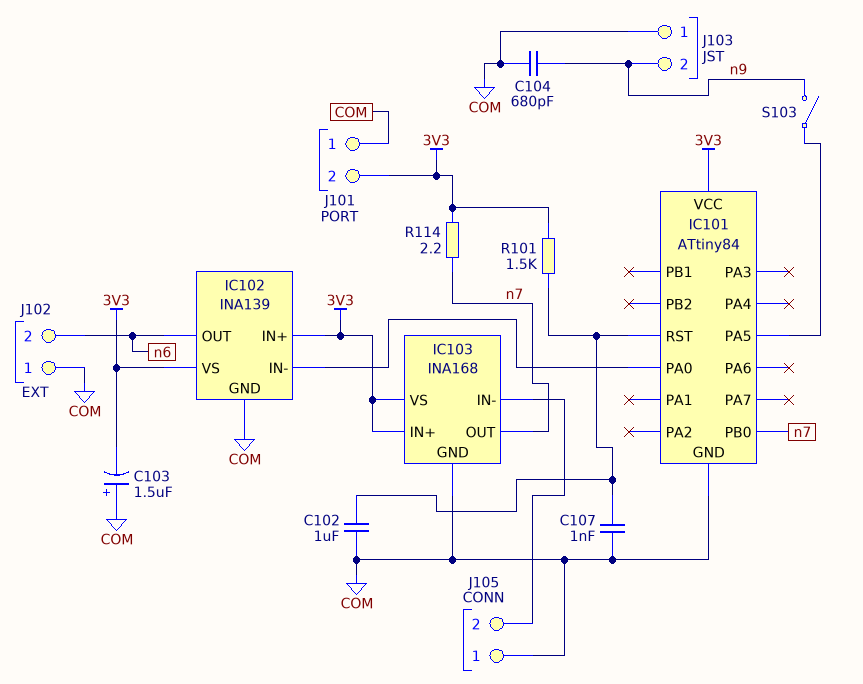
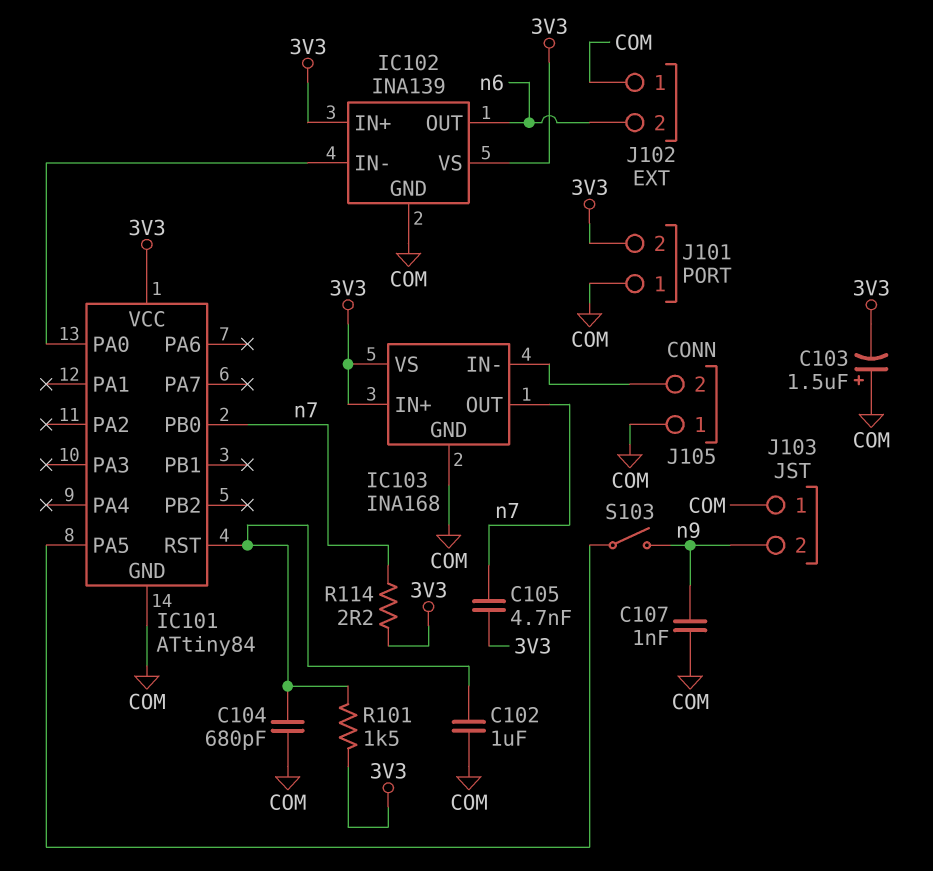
C104: 680pF (COM, n9) -> 680pF (COM, IC101/RST)
C105: none -> 4.7nF (3V3, n7)
C107: 1nF (COM, IC101/RST) -> 1nF (COM, n9)

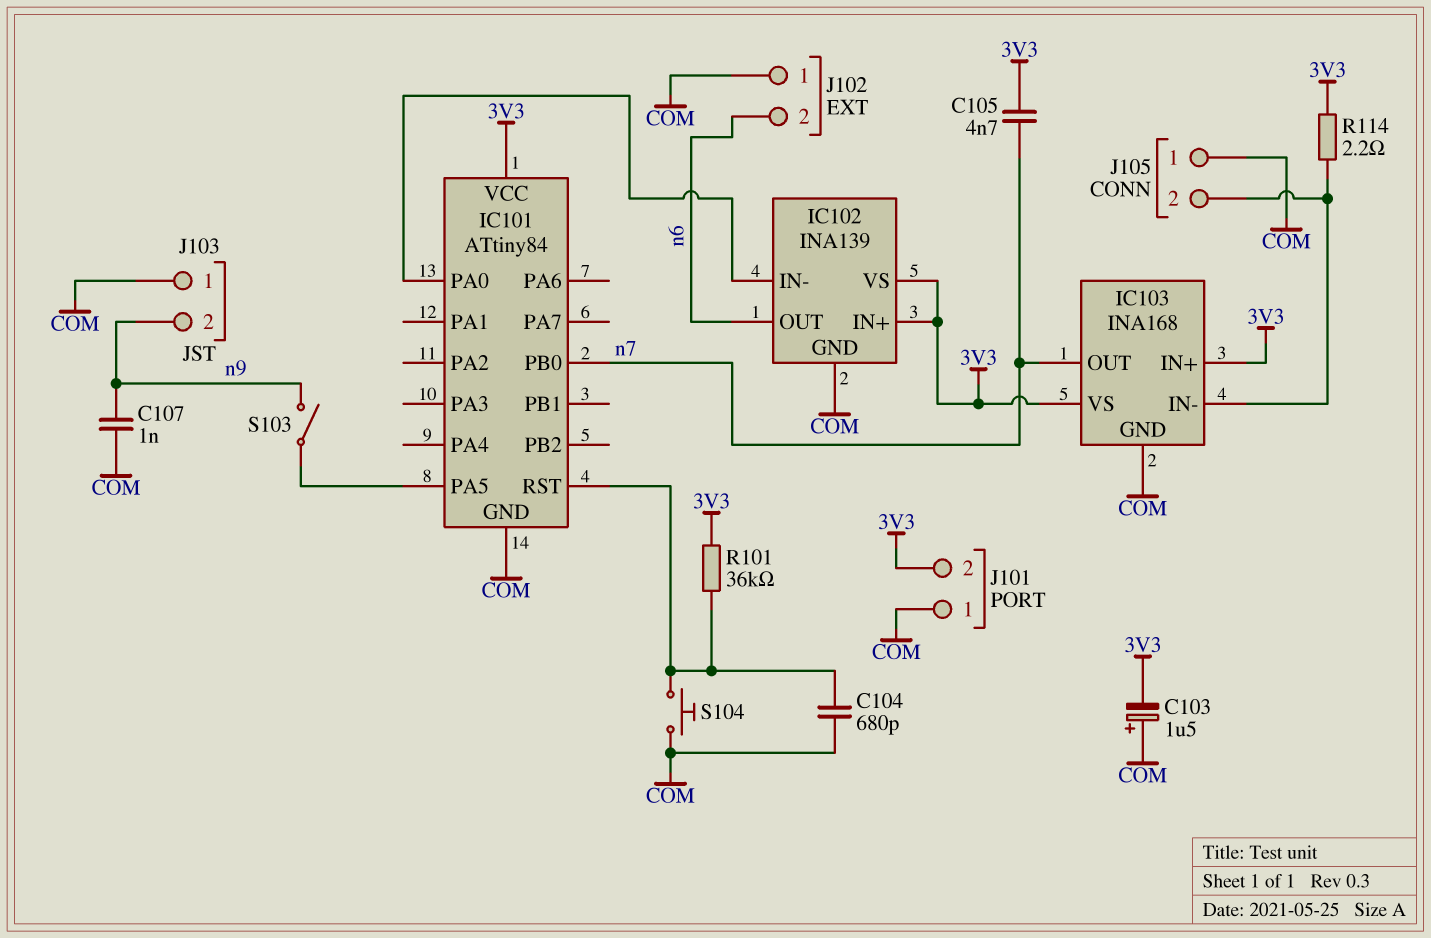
C102: 1uF (COM, IC101/RST) -> none
R101: 1.5k (3V3, IC101/RST) -> 36k (3V3, IC101/RST)
R114: 2.2 (3V3, n7) -> 2.2 (3V3, IC103/IN-)
S104: none -> button (COM, IC101/RST)

